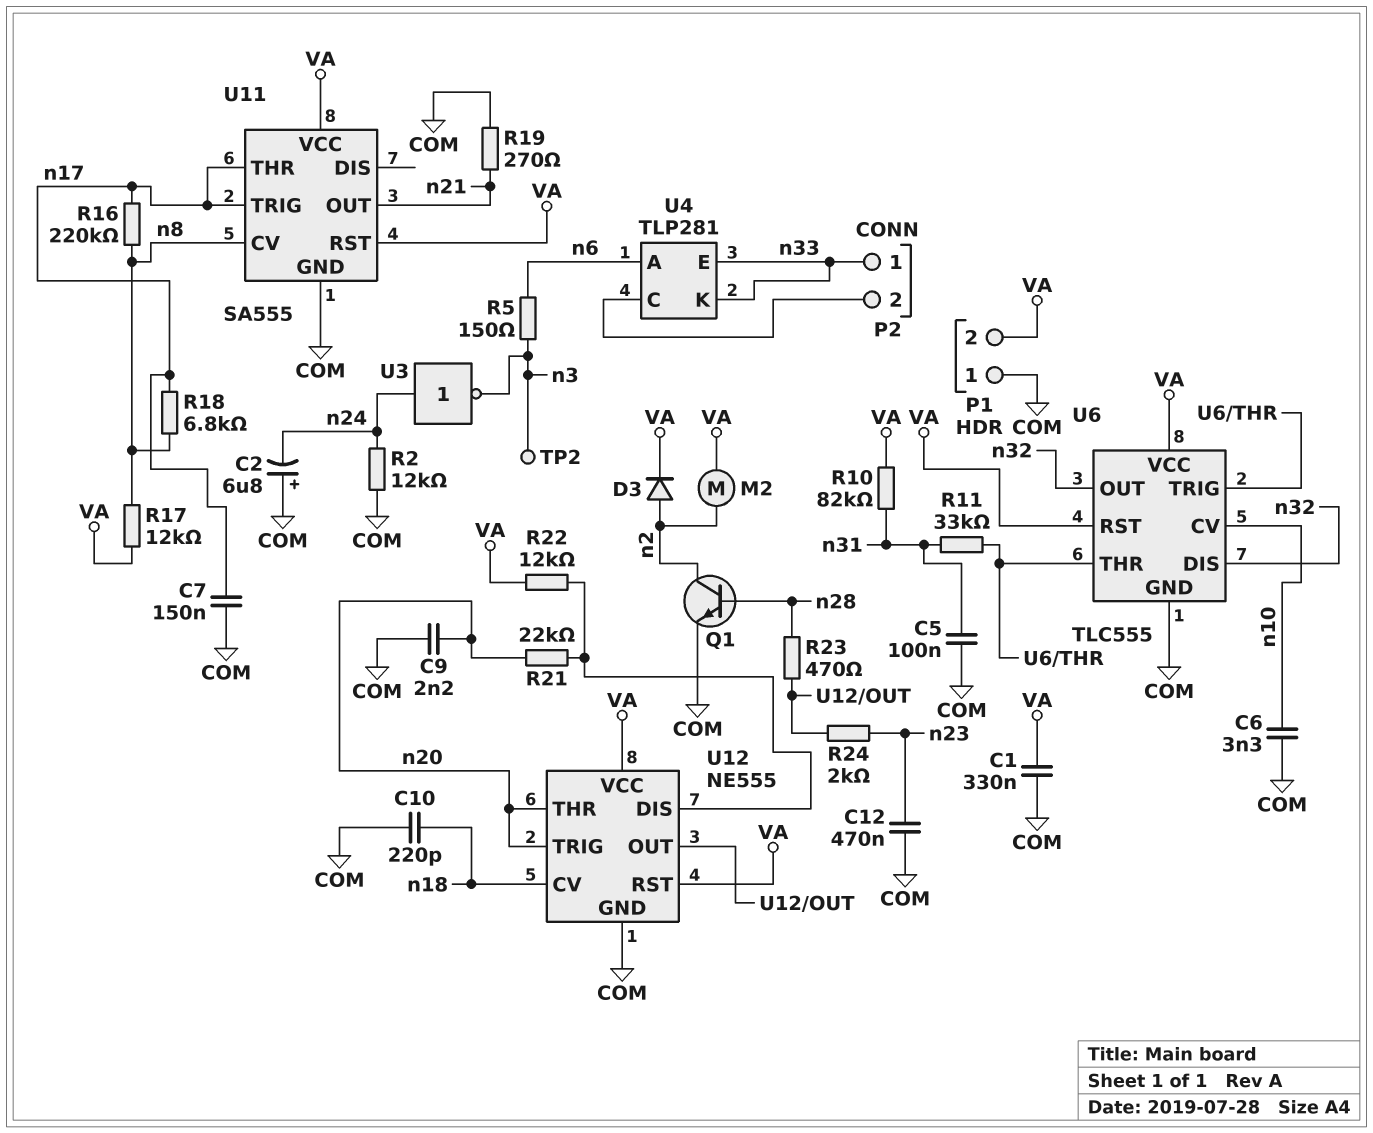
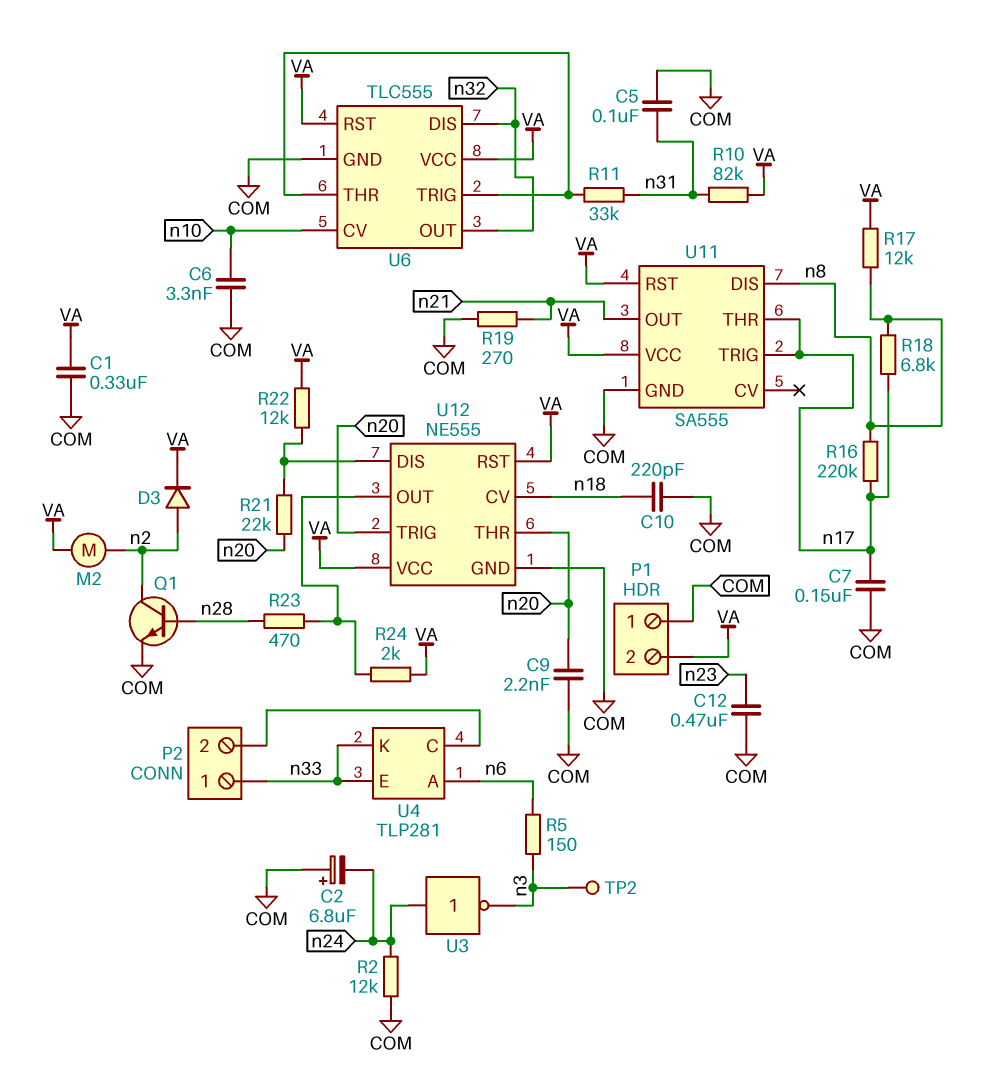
R24: 2k (U12/OUT, n23) -> 2k (U12/OUT, VA)
U11 pin CV: n8 -> none
U11 pin DIS: none -> n8

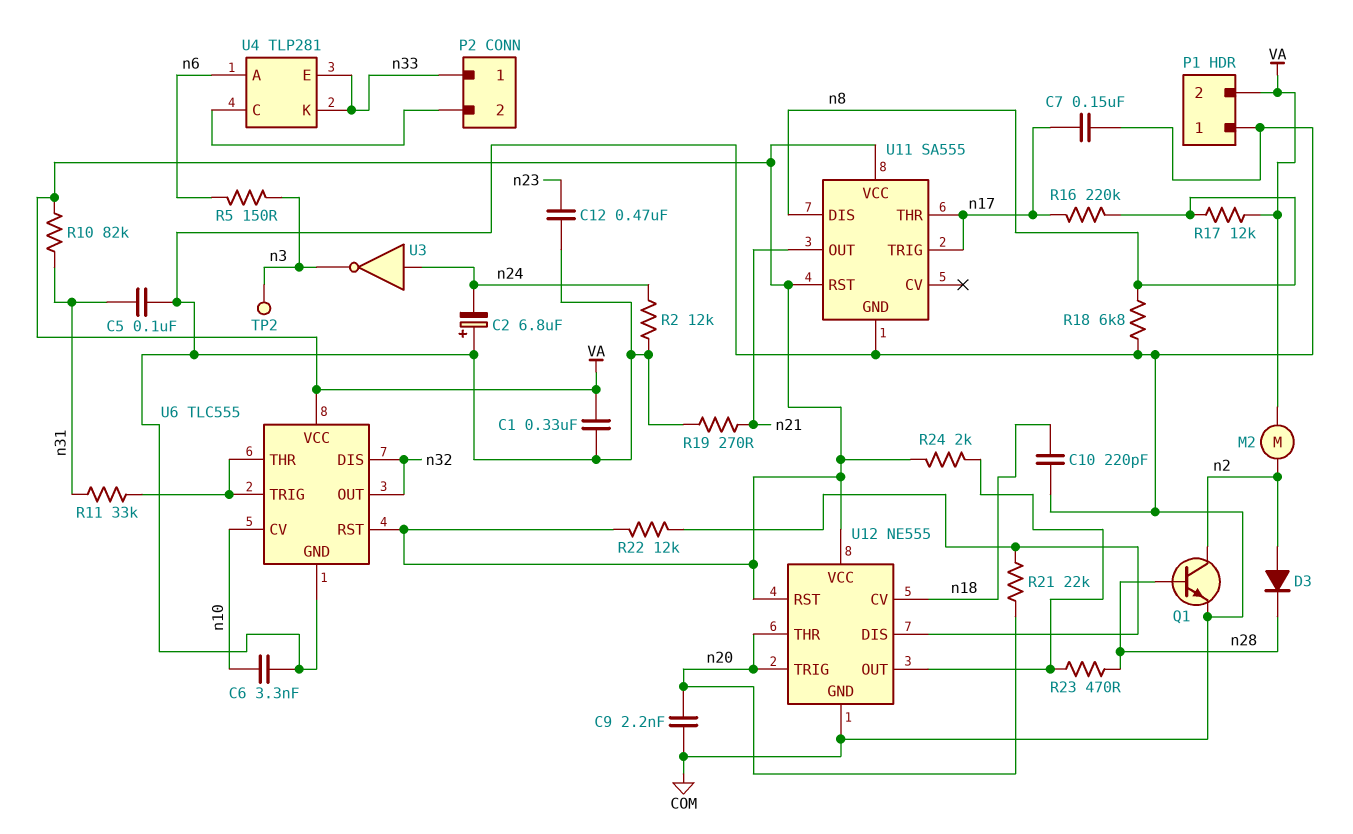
D3: diode (A n2, K VA) -> diode (A n2, K n28)
R18: 6.8k (n8, n17) -> 6.8k (COM, n8)

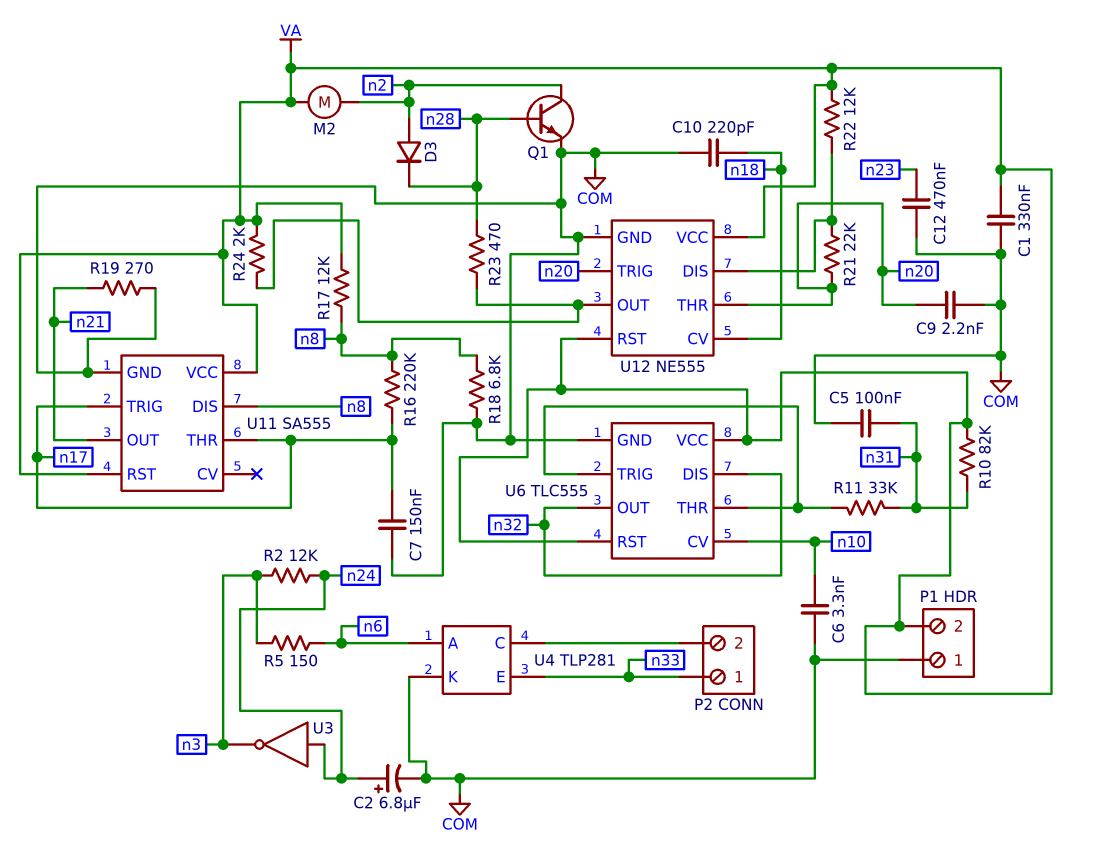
C2: 6.8uF (plus COM, minus n24) -> 6.8uF (plus n24, minus COM)
R2: 12k (COM, n24) -> 12k (n3, n24)
TP2: test point (n3) -> none
U4 pin K: n33 -> COM

